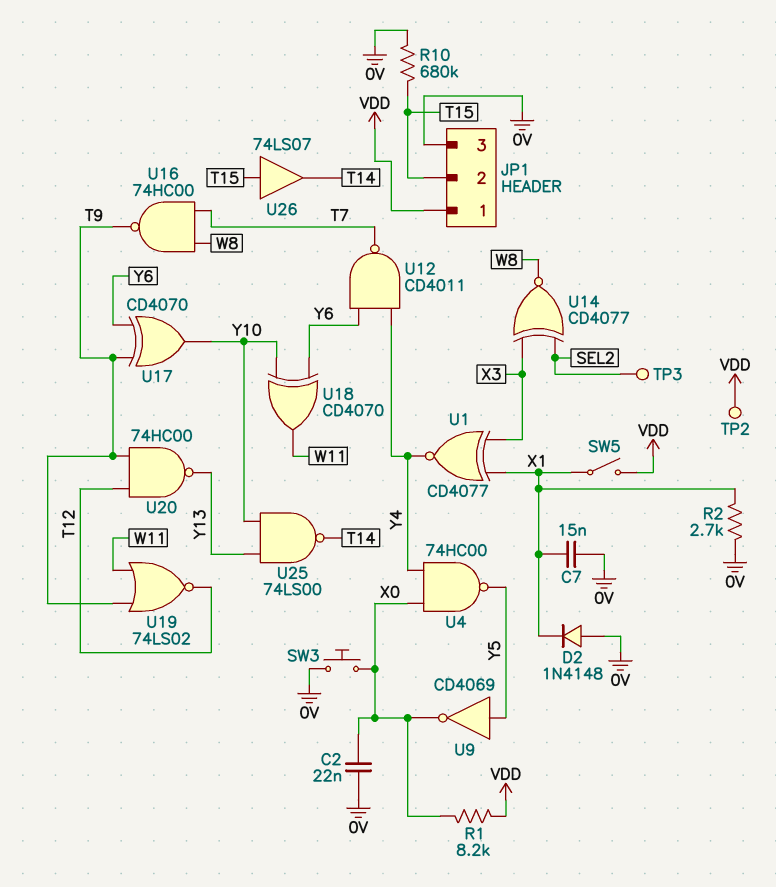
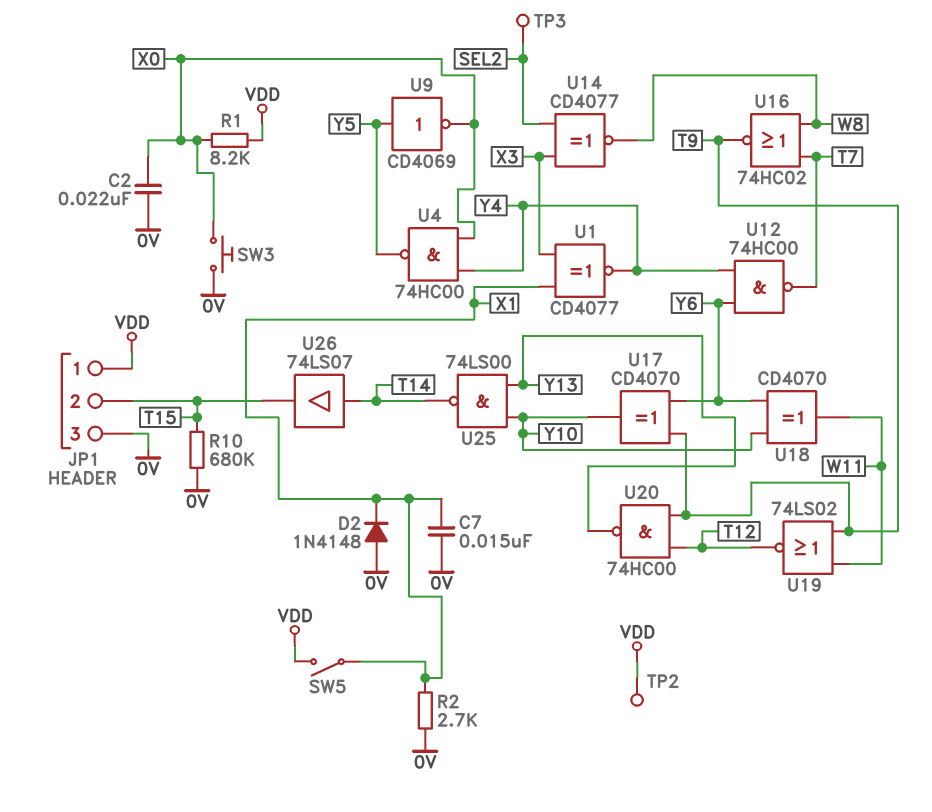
U12: NAND CD4011 (in Y4, in Y6, out T7) -> NAND 74HC00 (in Y4, in Y6, out T7)
U16: NAND 74HC00 (in T7, in W8, out T9) -> NOR 74HC02 (in T7, in W8, out T9)
U26: buffer 74LS07 (in T15, out T14) -> buffer 74LS07 (in T14, out T15)

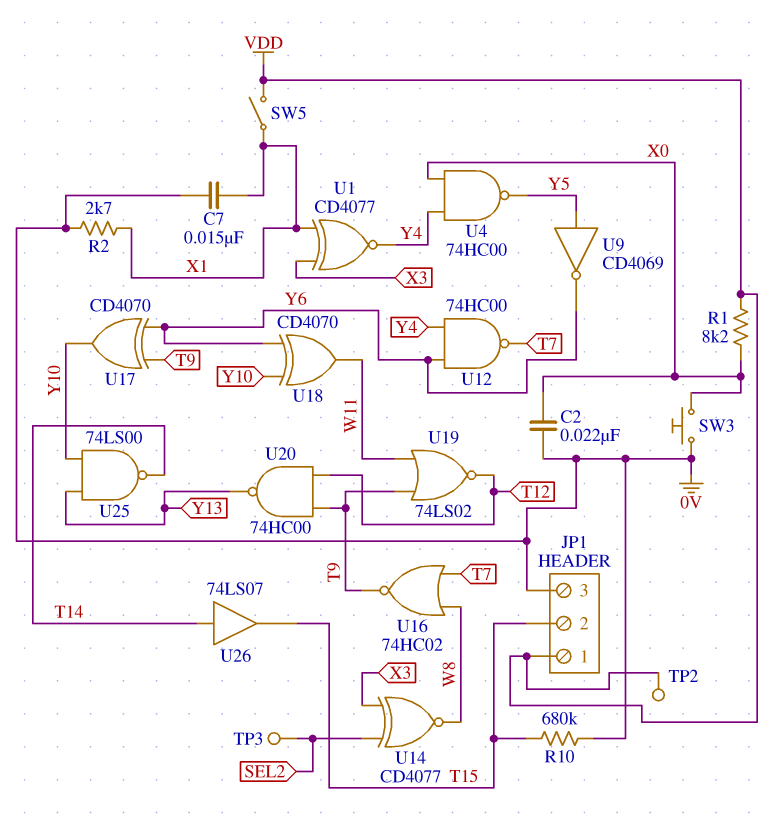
D2: diode 1N4148 (A 0V, K X1) -> none
U9: NOT CD4069 (in Y5, out X0) -> NOT CD4069 (in Y5, out Y6)

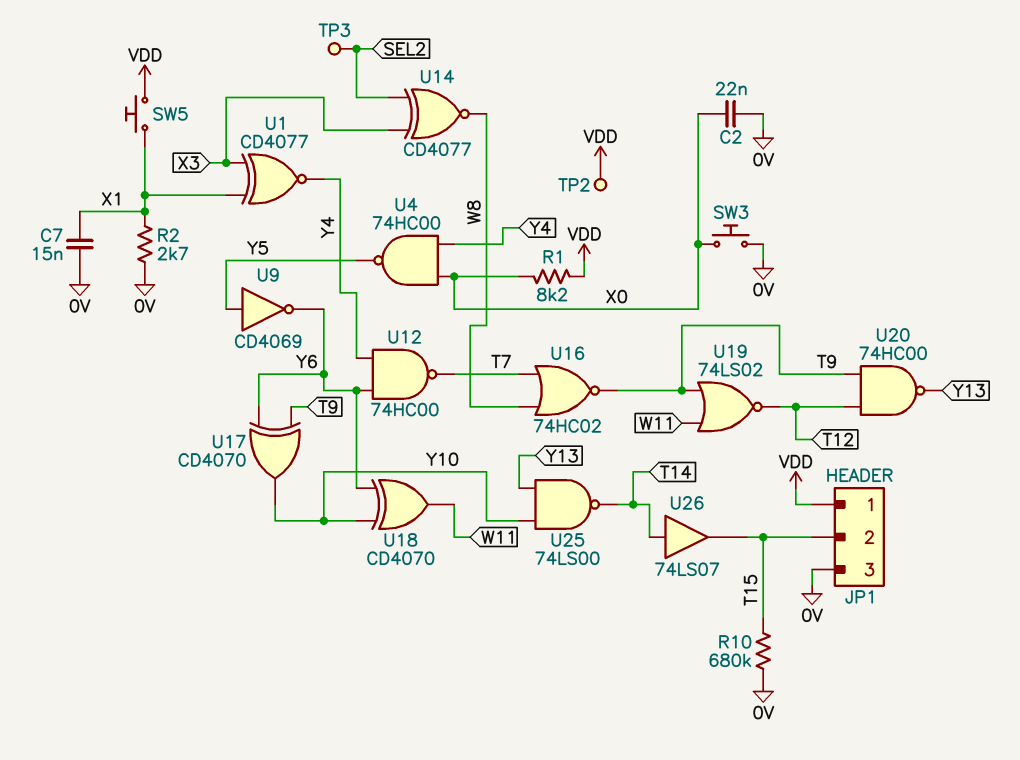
SW5: switch (VDD, X1) -> button (VDD, X1)

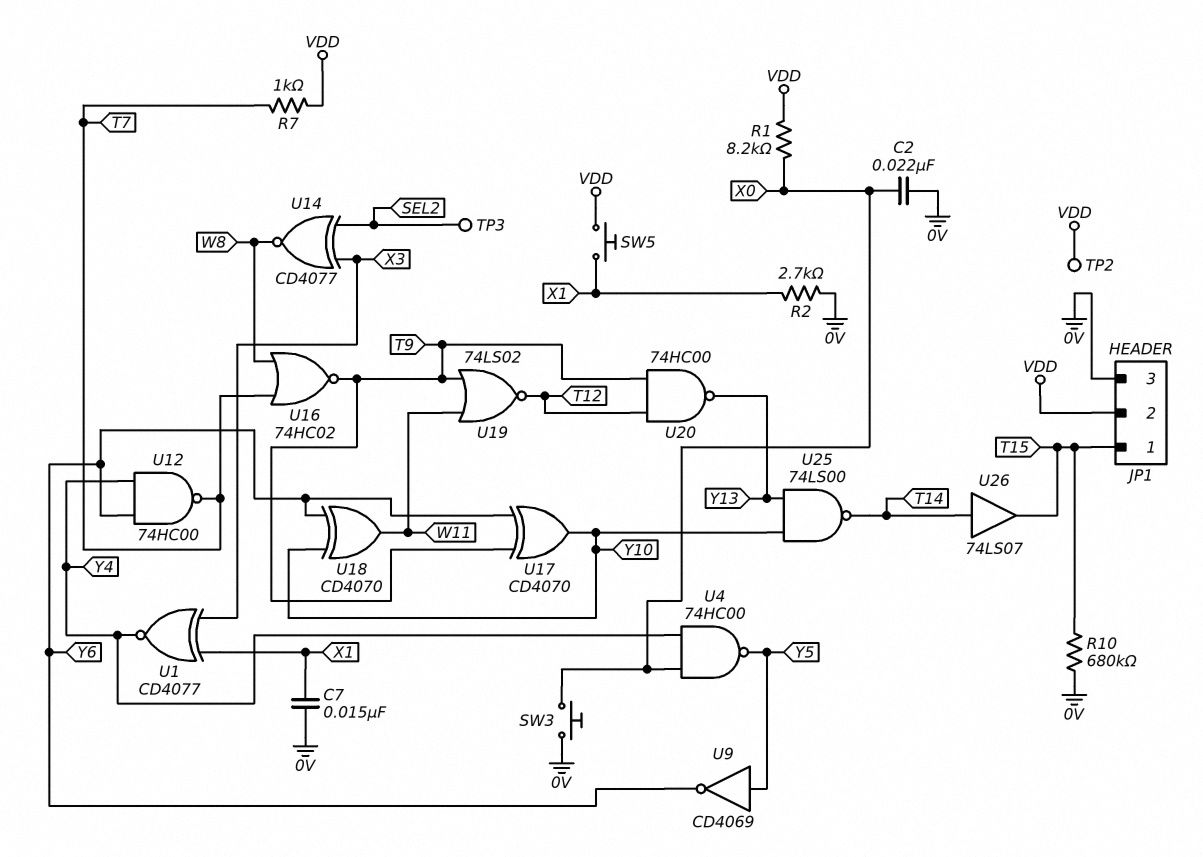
JP1 pin 1: VDD -> T15
JP1 pin 2: T15 -> VDD
R7: none -> 1k (T7, VDD)

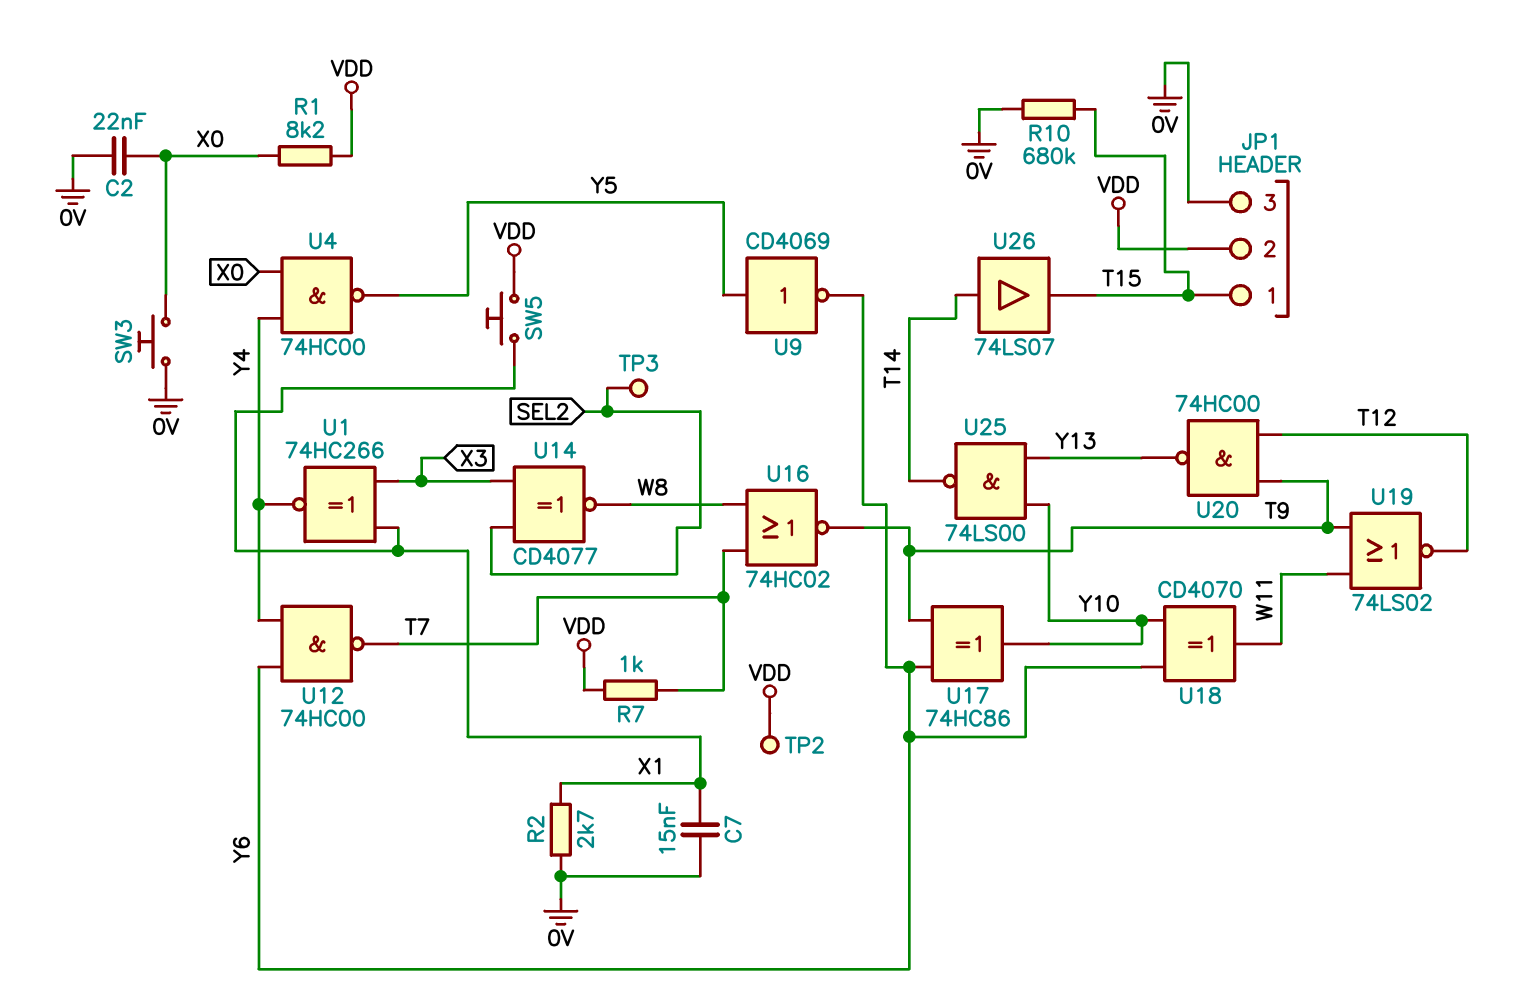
U1: XNOR CD4077 (in X1, in X3, out Y4) -> XNOR 74HC266 (in X1, in X3, out Y4)
U17: XOR CD4070 (in T9, in Y6, out Y10) -> XOR 74HC86 (in T9, in Y6, out Y10)

